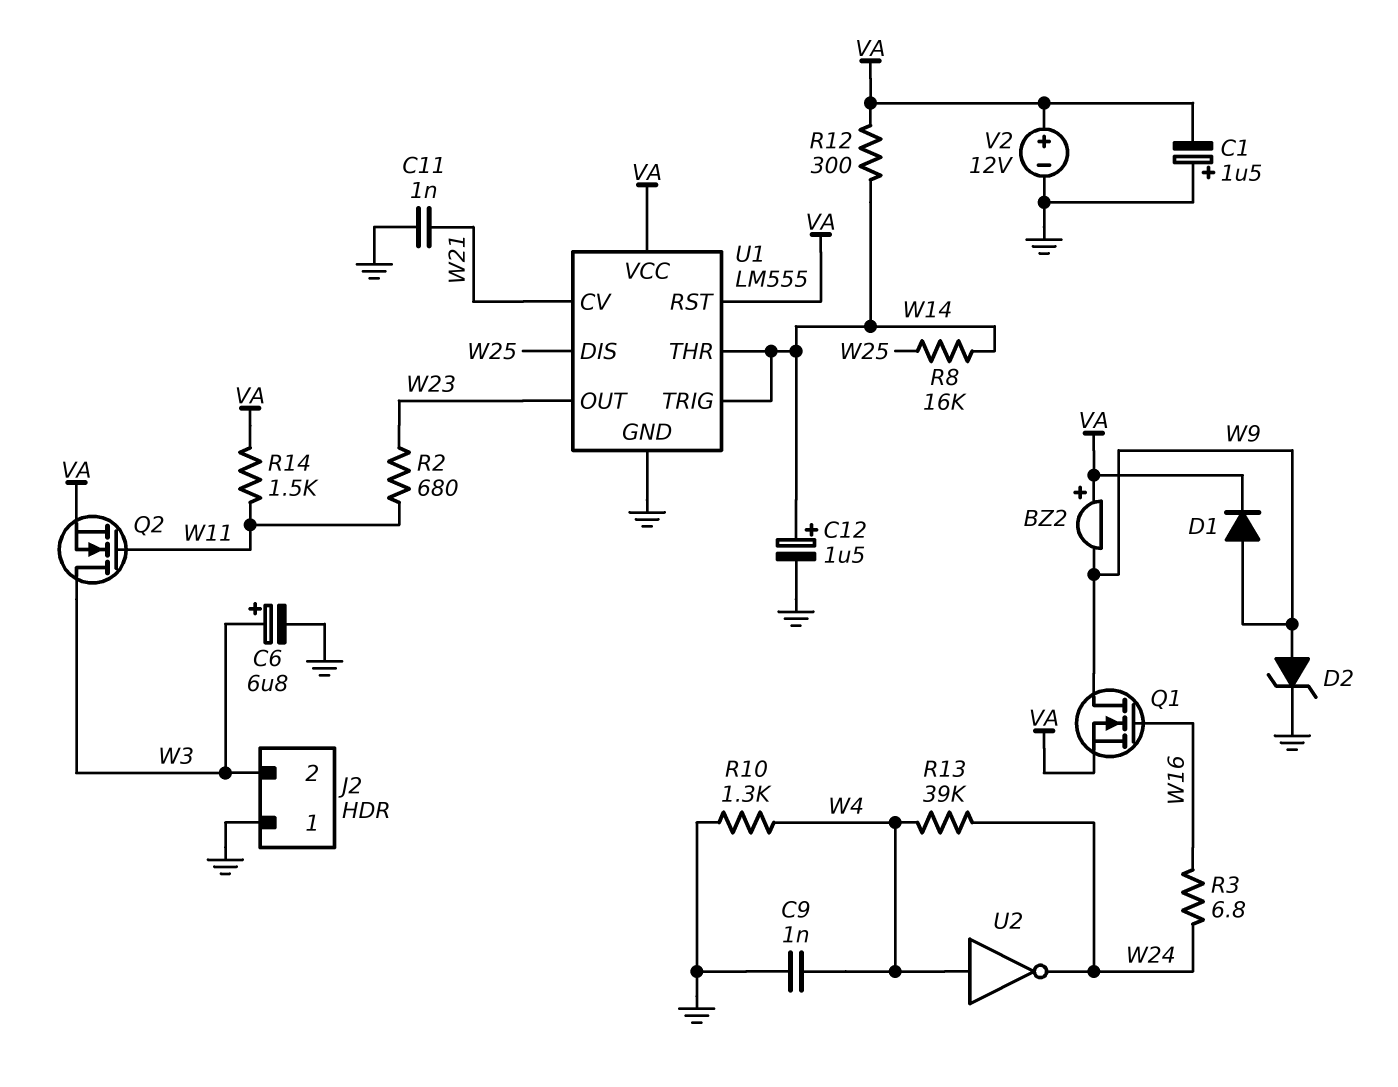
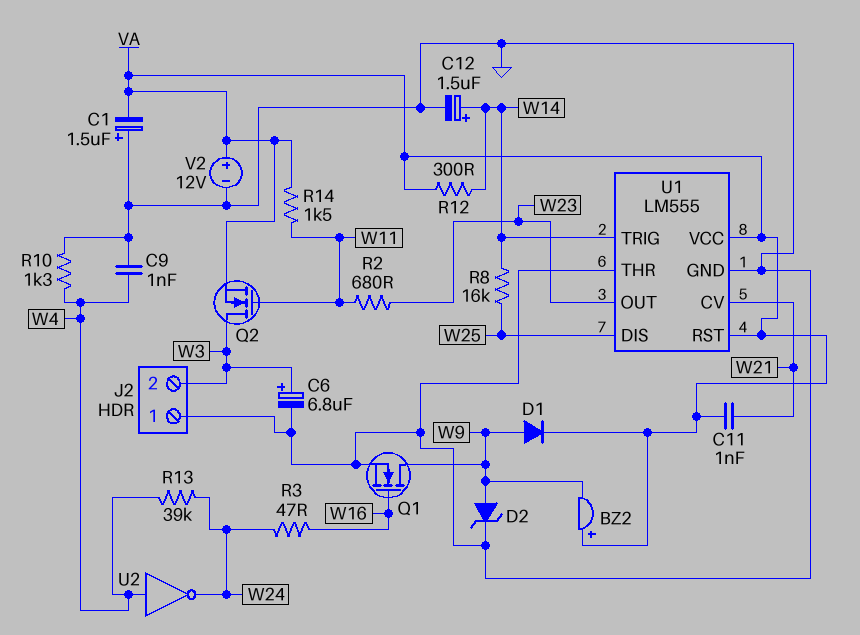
C11: 1nF (GND, W21) -> 1nF (VA, W21)
Q1: NMOS (G W16, D W9, S VA) -> NMOS (G W16, D W9, S GND)
R3: 6.8 (W16, W24) -> 47 (W16, W24)
U1 pin THR: W14 -> GND

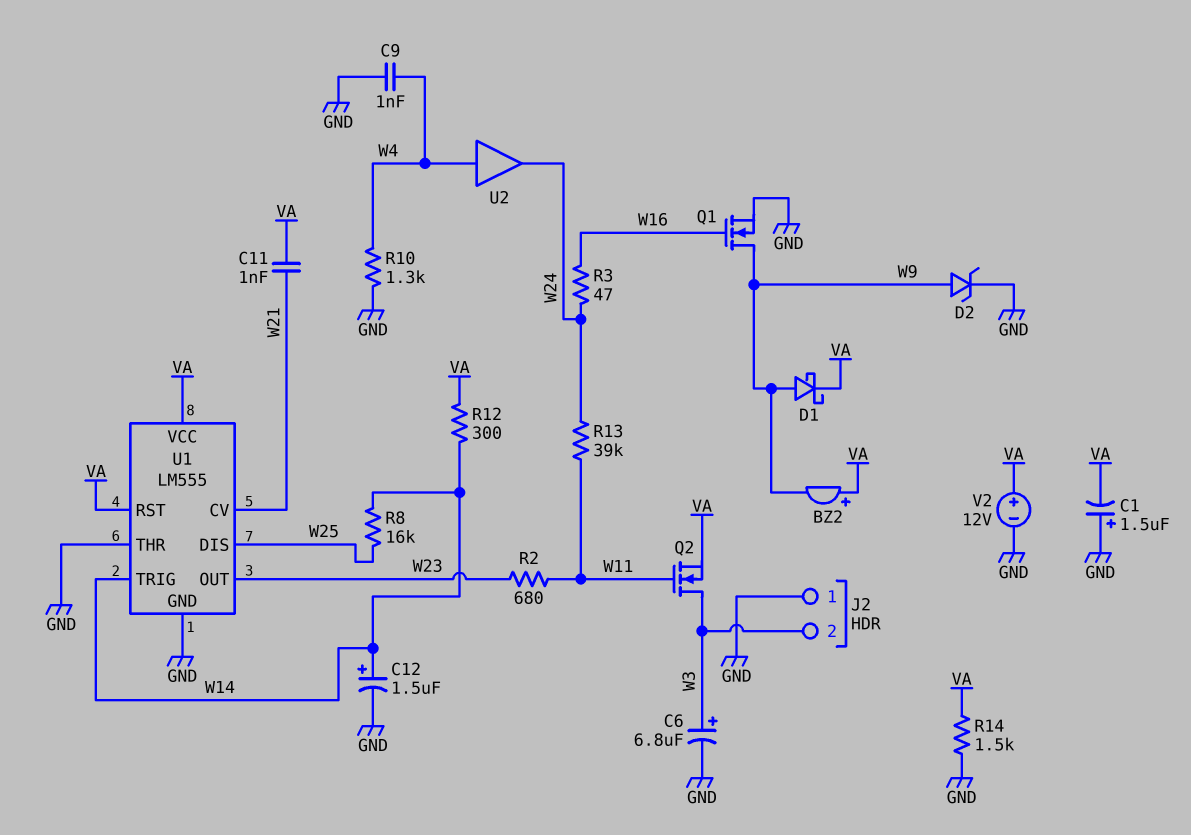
D1: diode (A W9, K VA) -> schottky (A W9, K VA)
R13: 39k (W4, W24) -> 39k (W11, W24)
R14: 1.5k (VA, W11) -> 1.5k (GND, VA)
U2: NOT (in W4, out W24) -> buffer (in W4, out W24)

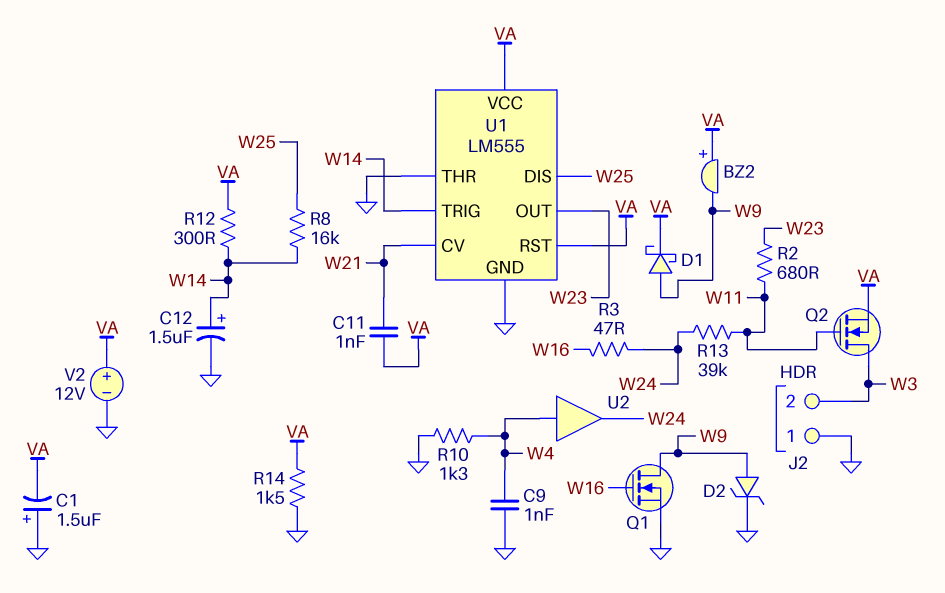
C6: 6.8uF (plus W3, minus GND) -> none

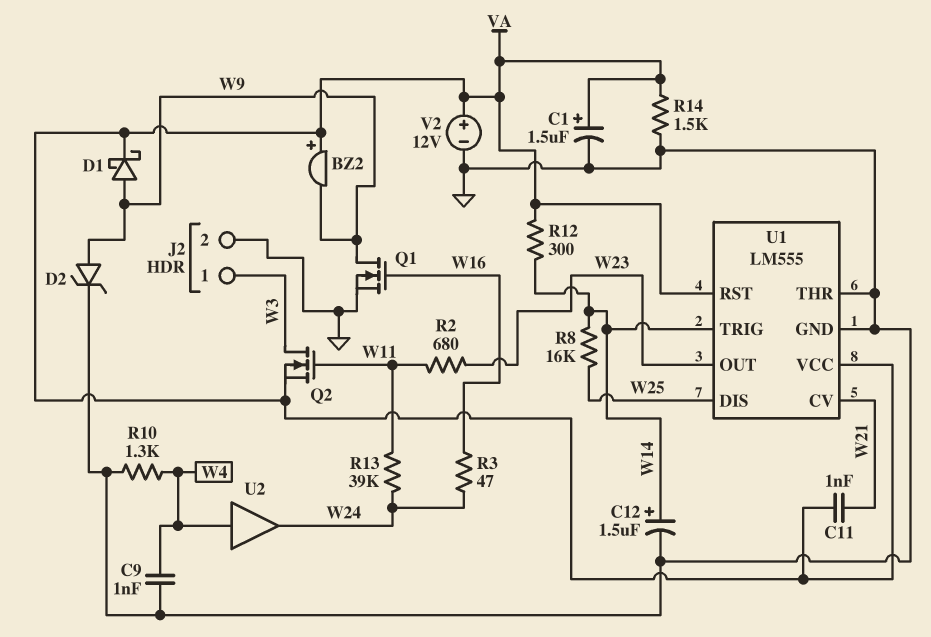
C1: 1.5uF (plus GND, minus VA) -> 1.5uF (plus VA, minus GND)
J2 pin 1: GND -> W3
J2 pin 2: W3 -> GND

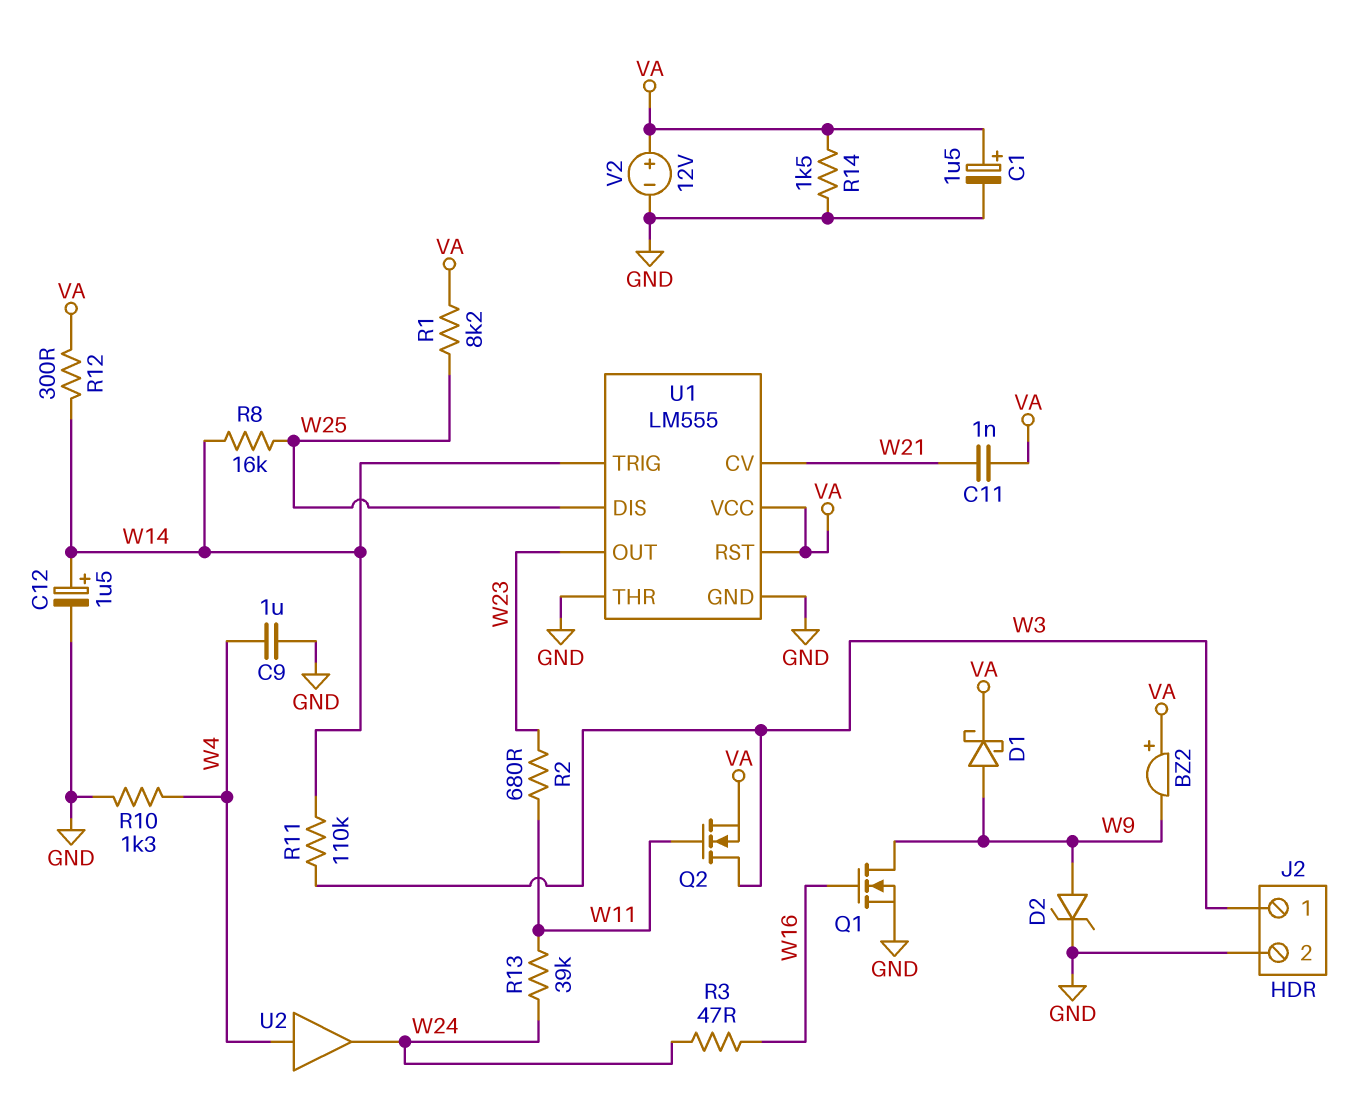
C9: 1nF (GND, W4) -> 1uF (GND, W4)
R1: none -> 8.2k (VA, W25)
R11: none -> 110k (W3, W14)

